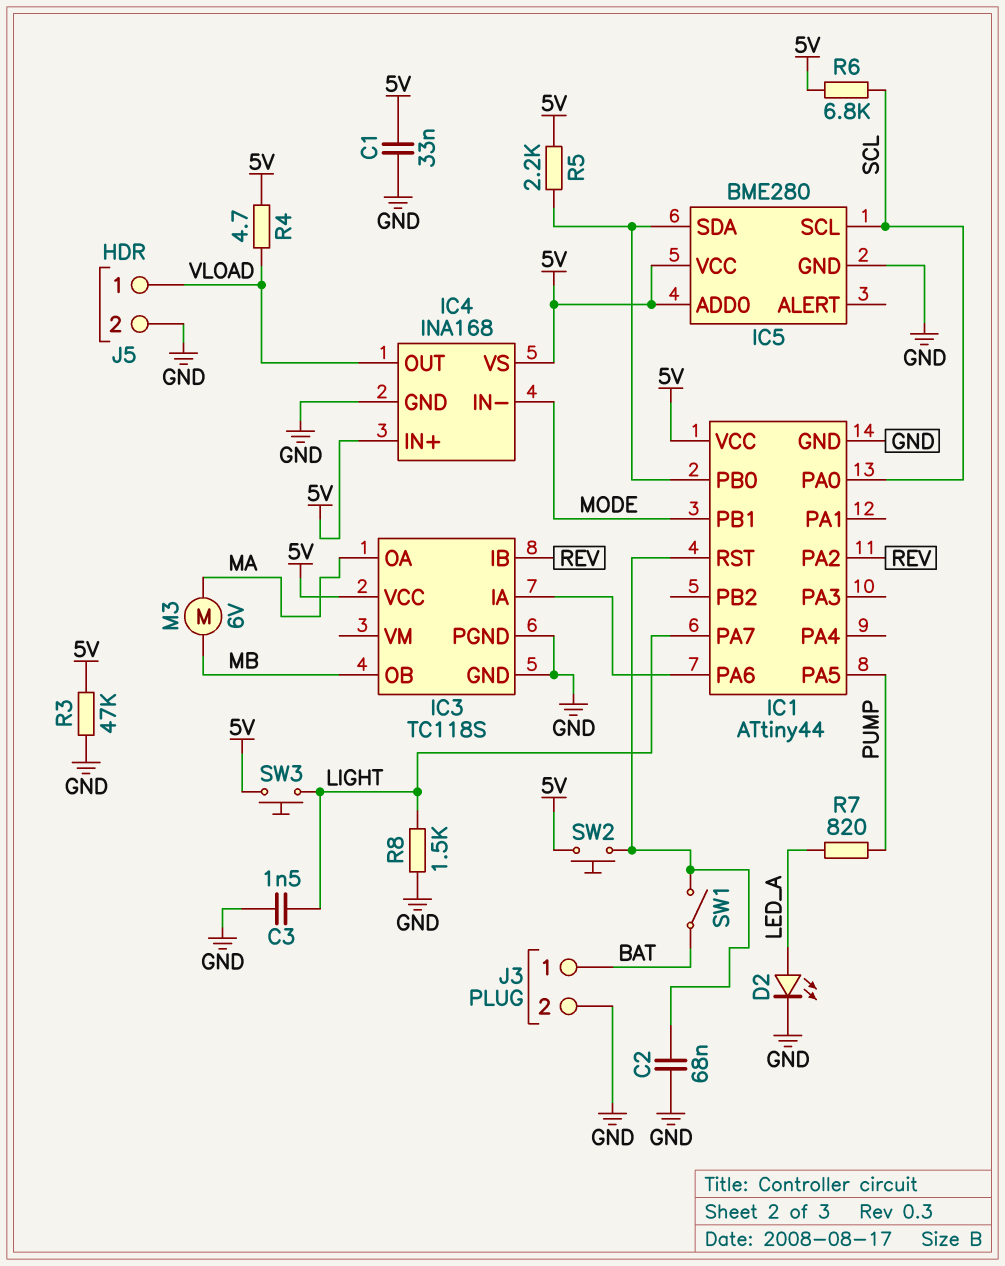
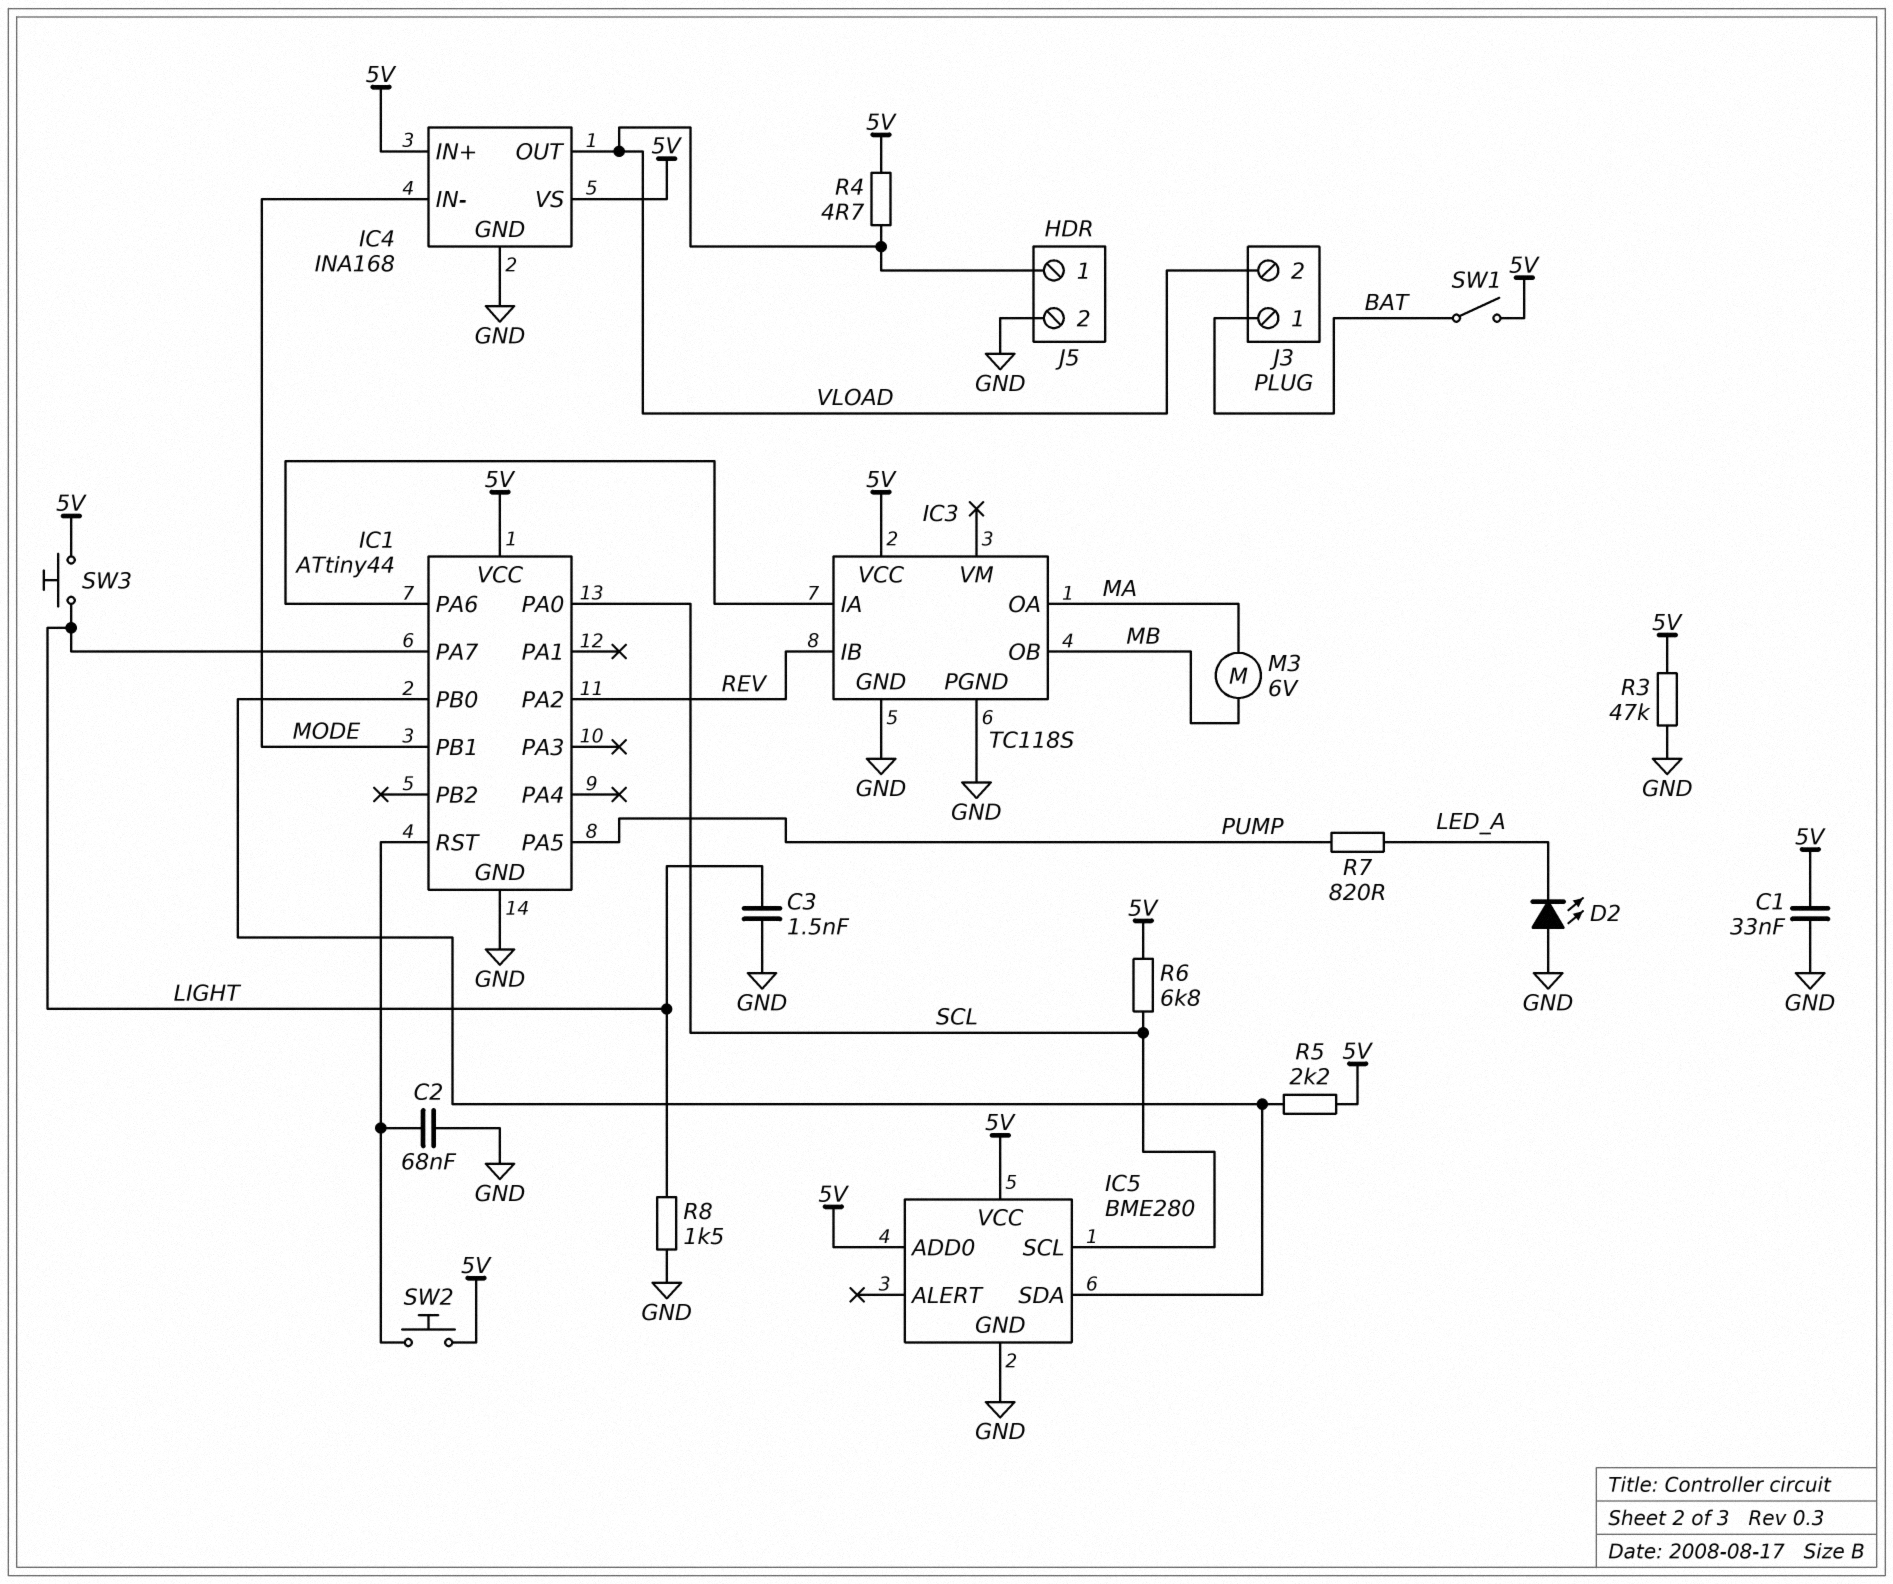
D2: LED (A LED_A, K GND) -> LED (A GND, K LED_A)
J3 pin 2: GND -> VLOAD
SW1: switch (BAT, IC1/RST) -> switch (5V, BAT)

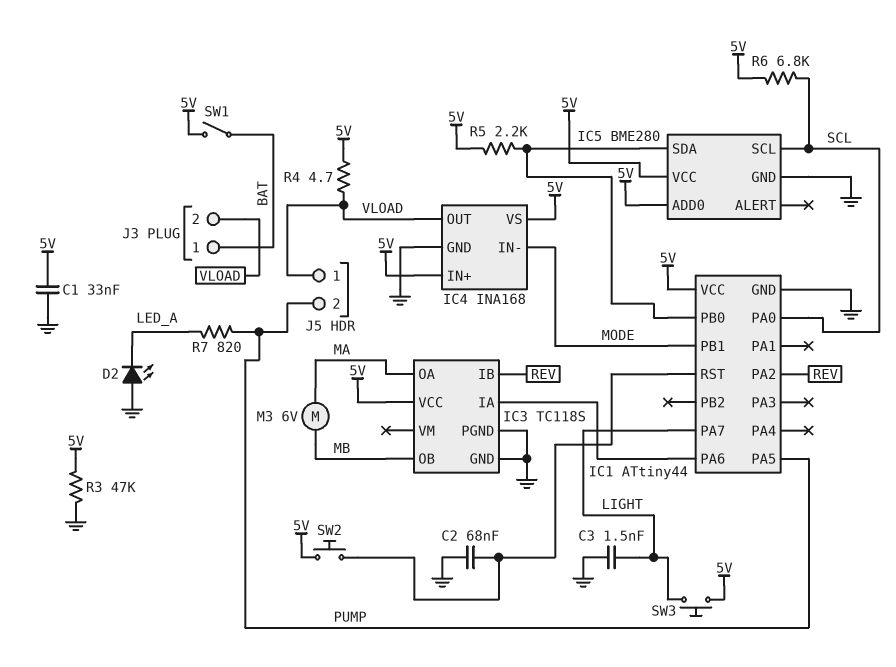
J5 pin 2: GND -> PUMP
R8: 1.5k (GND, LIGHT) -> none

